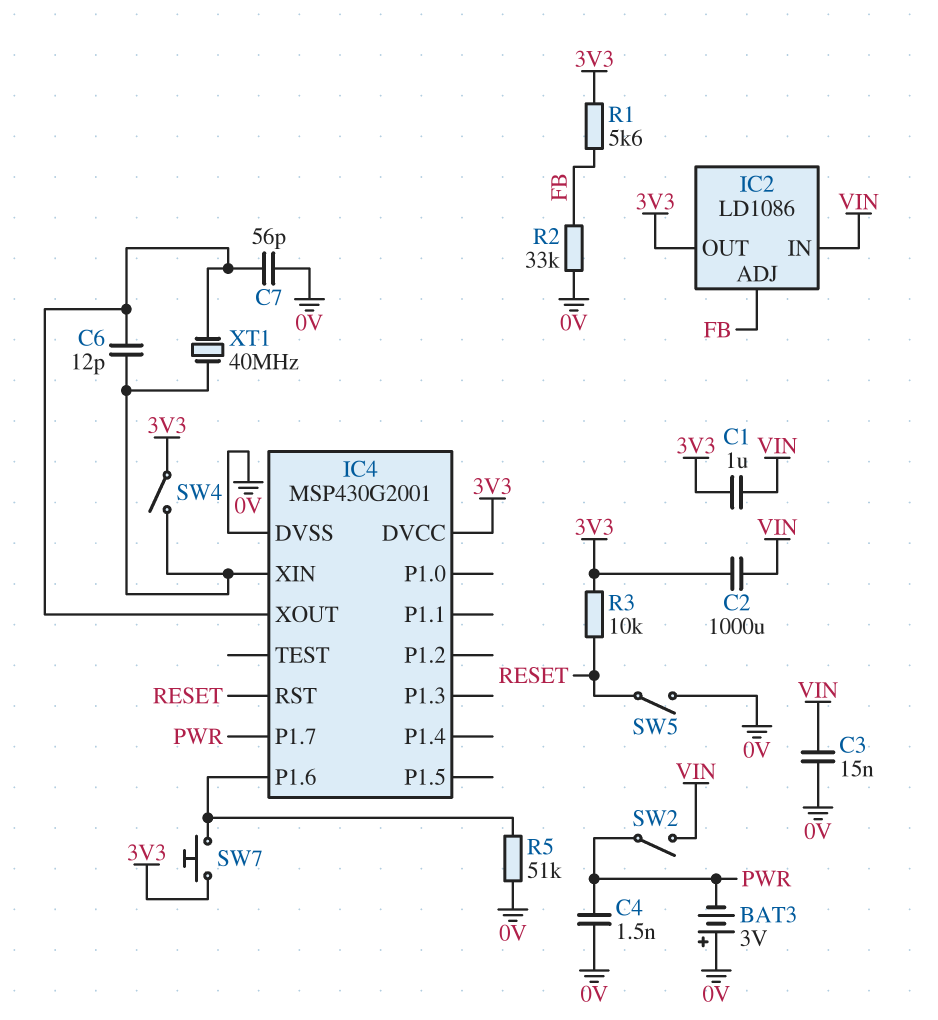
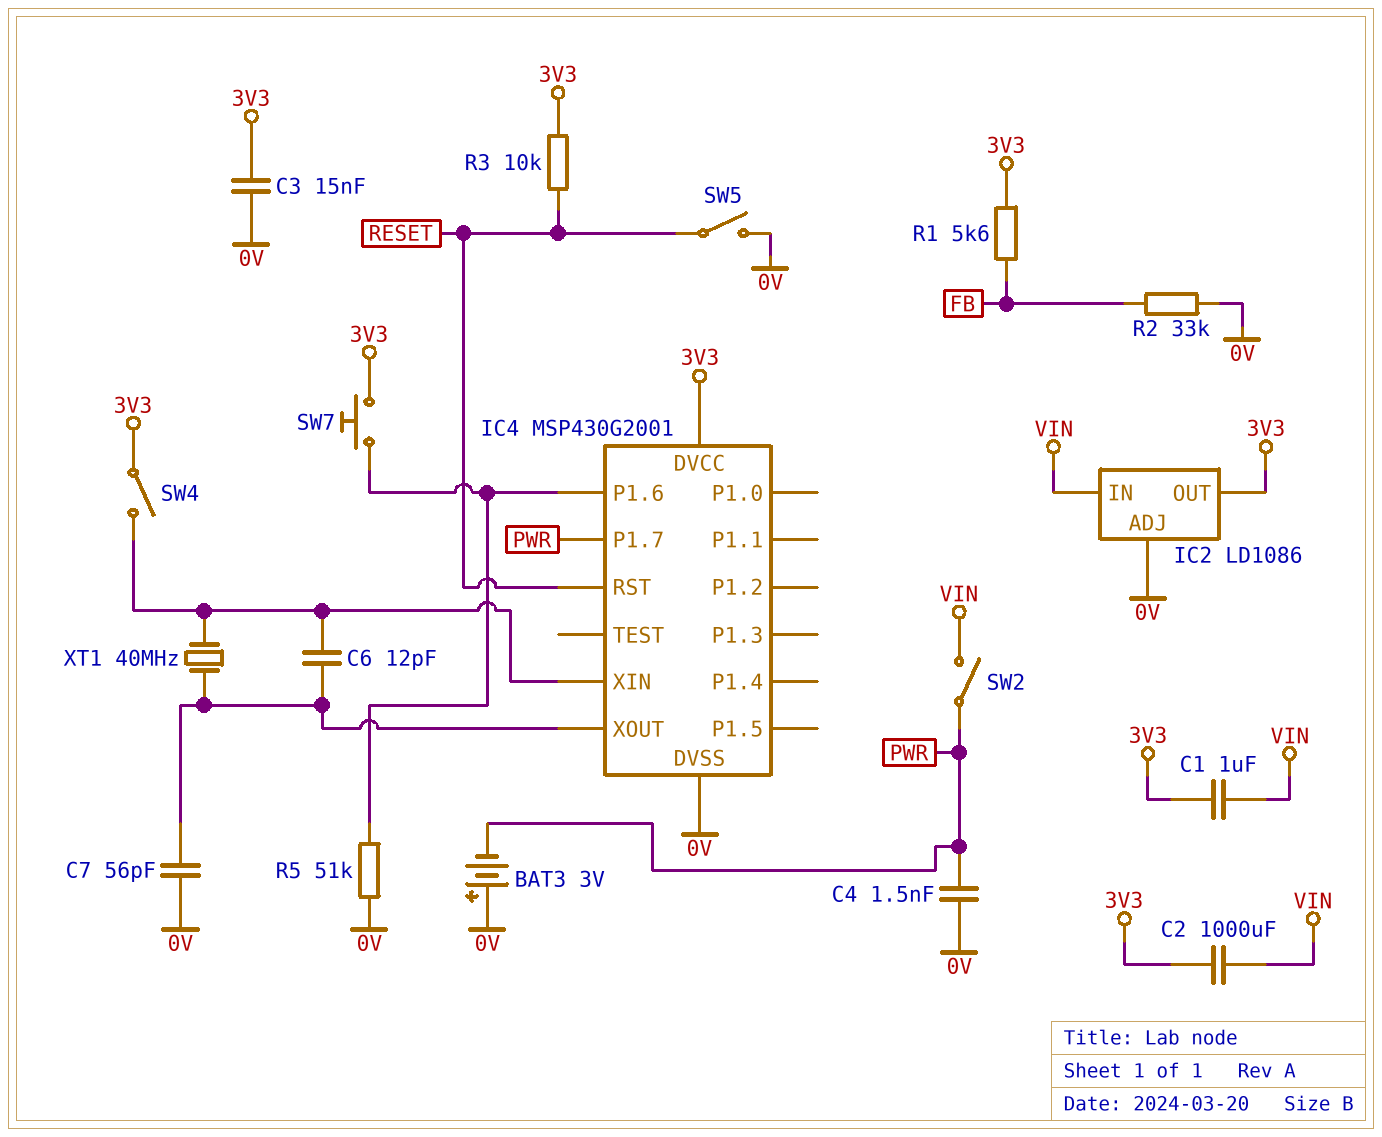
C3: 15nF (0V, VIN) -> 15nF (0V, 3V3)
IC2 pin ADJ: FB -> 0V

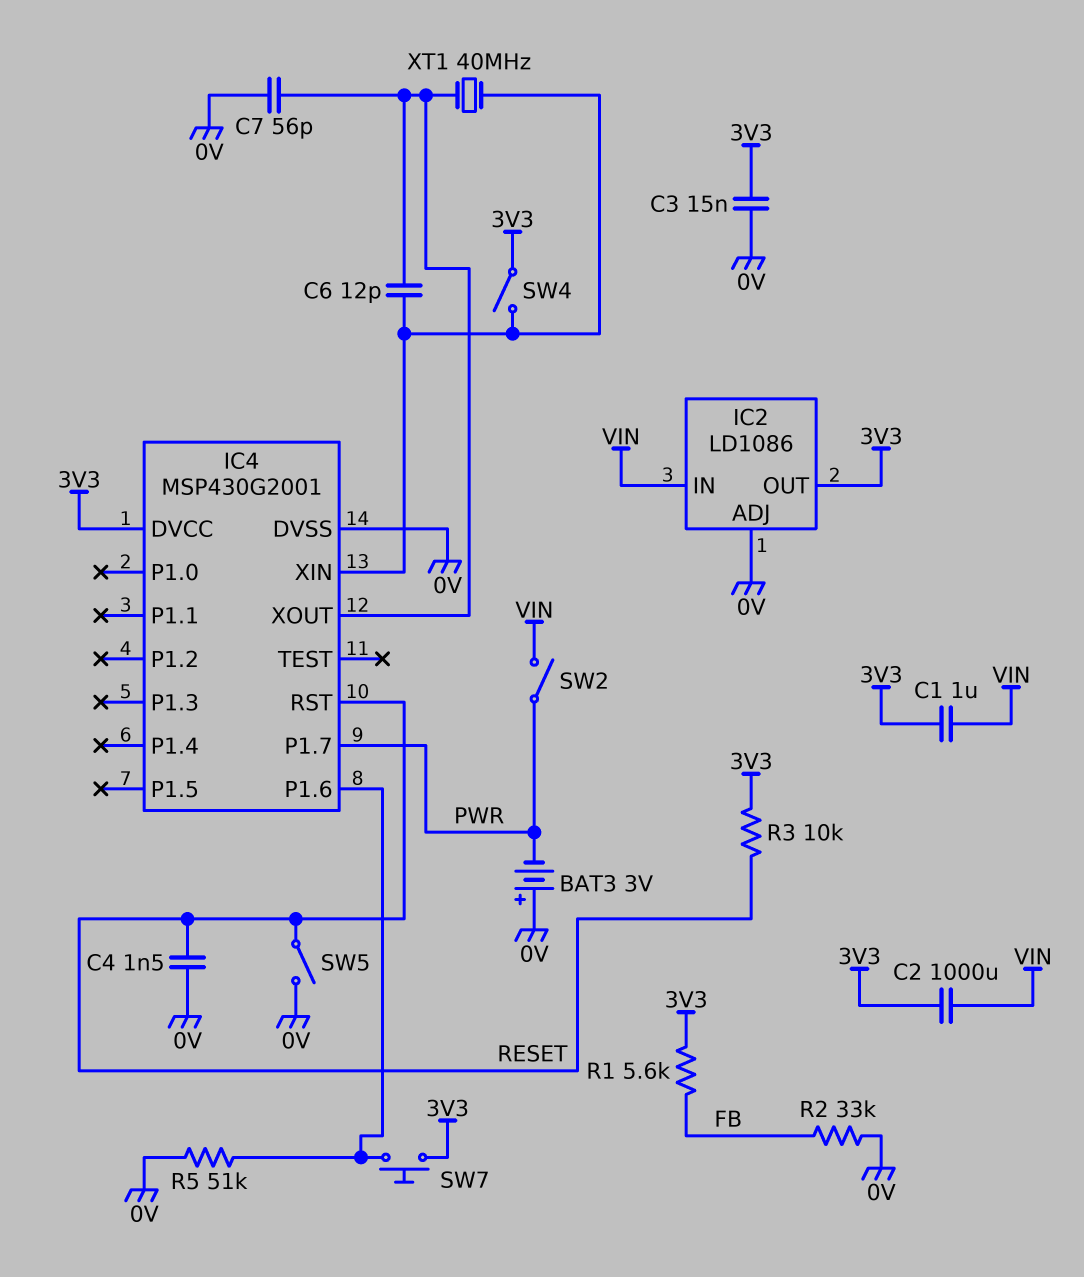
C4: 1.5nF (0V, PWR) -> 1.5nF (0V, RESET)

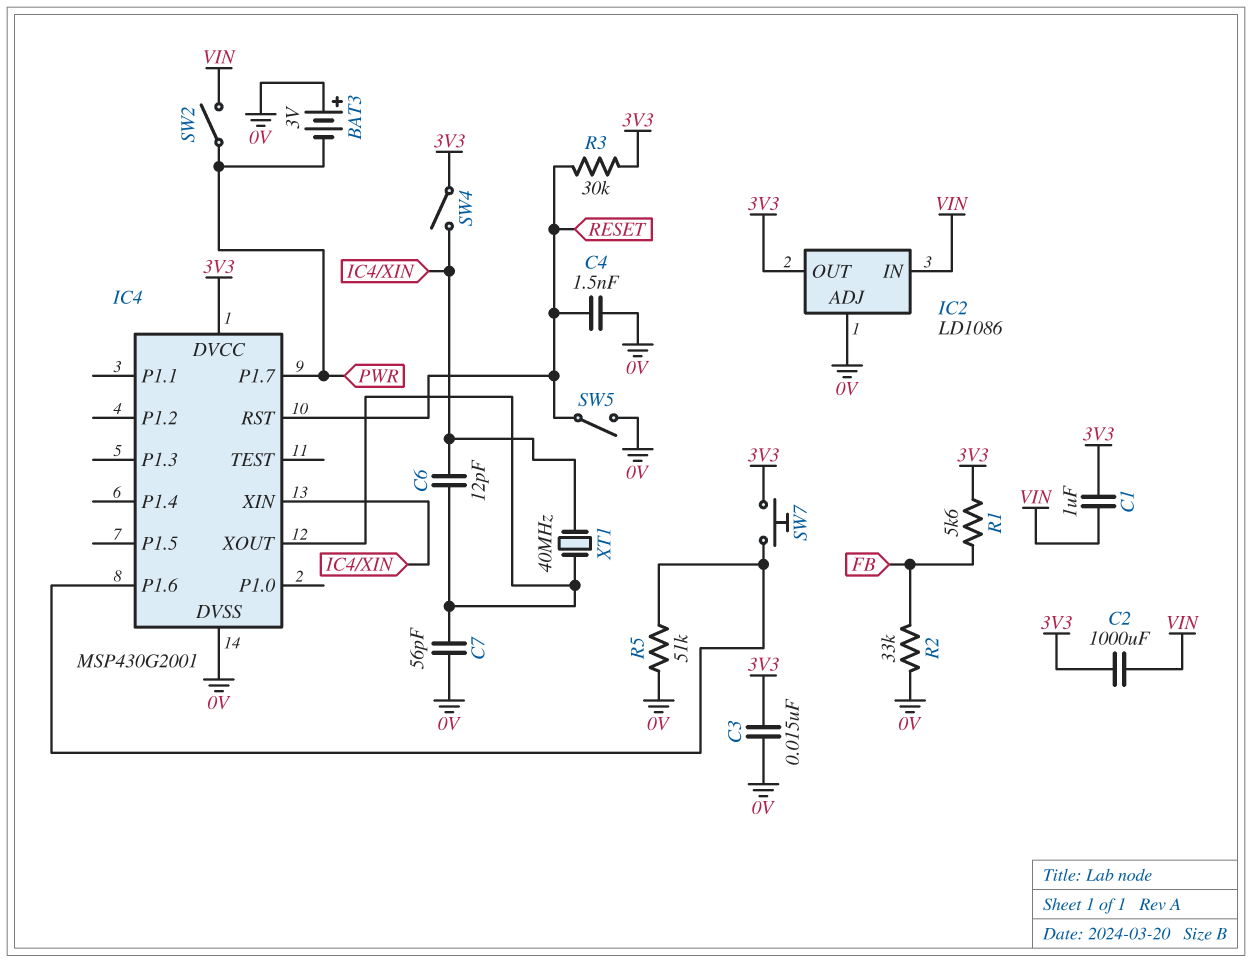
R3: 10k (3V3, RESET) -> 30k (3V3, RESET)

